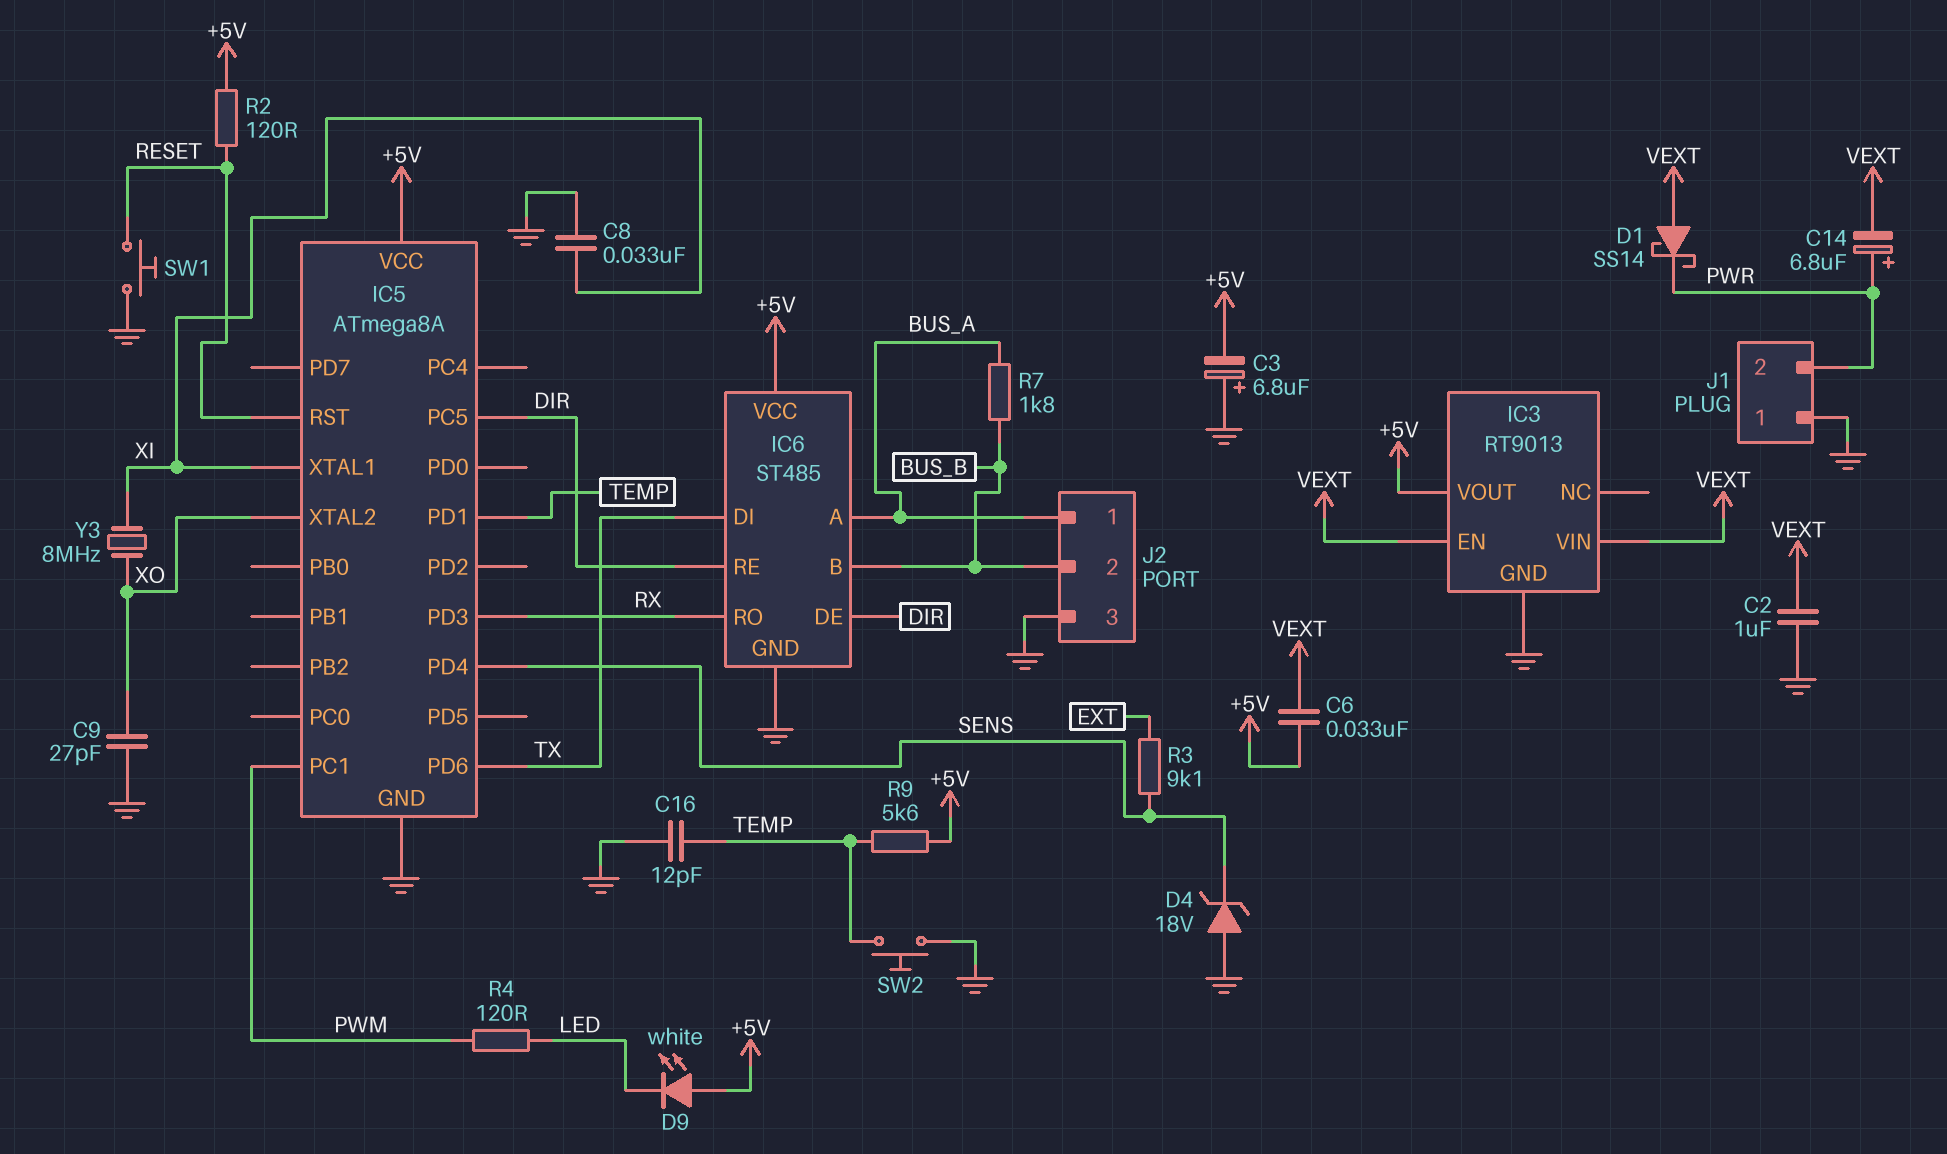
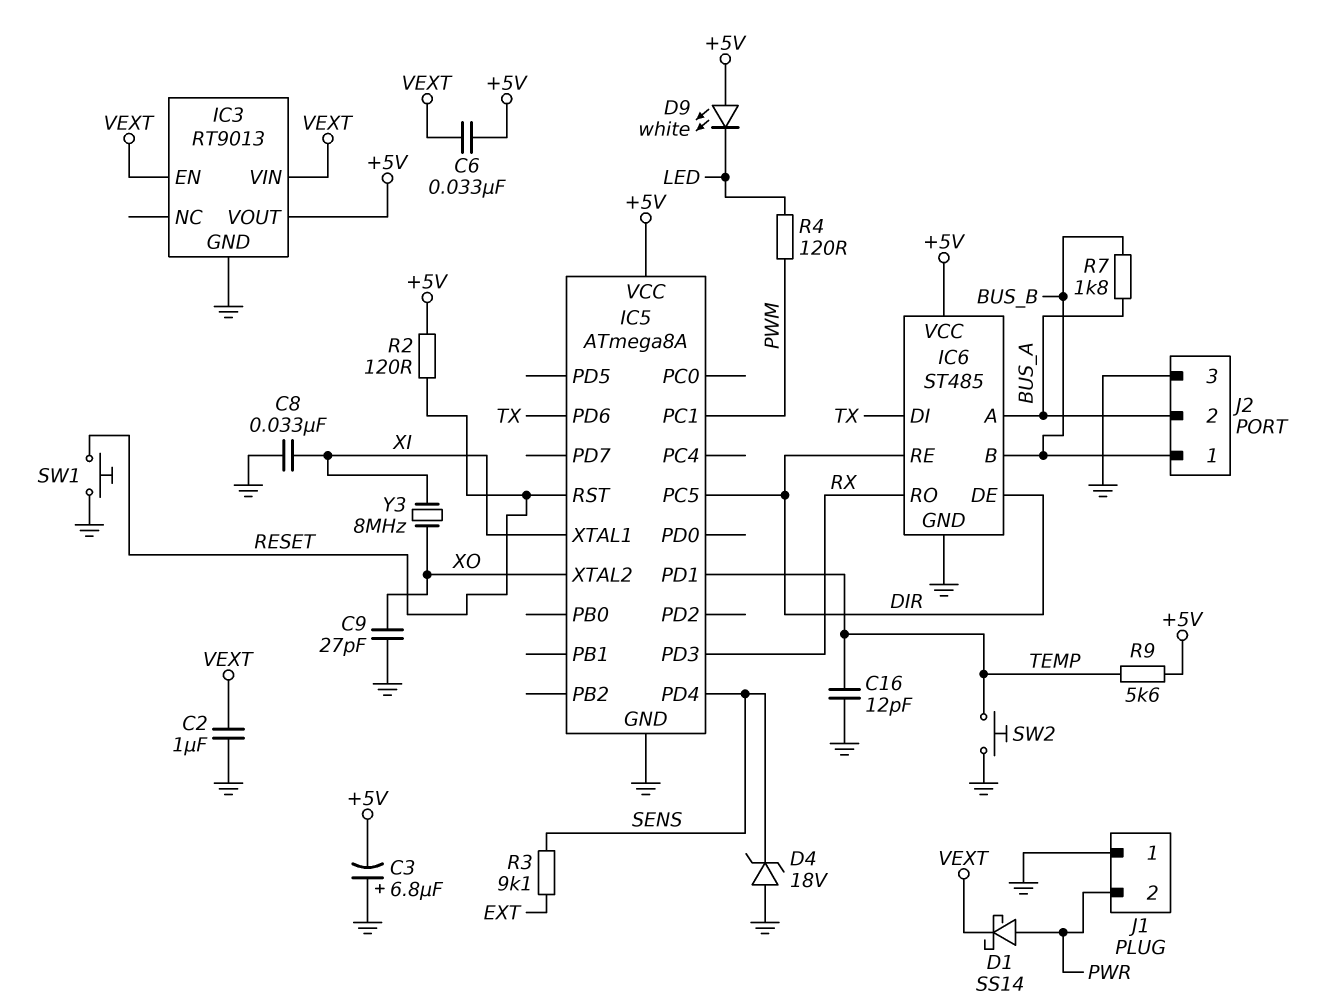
C14: 6.8uF (plus PWR, minus VEXT) -> none
D1: schottky SS14 (A VEXT, K PWR) -> schottky SS14 (A PWR, K VEXT)
J2 pin 1: BUS_A -> BUS_B
J2 pin 2: BUS_B -> BUS_A

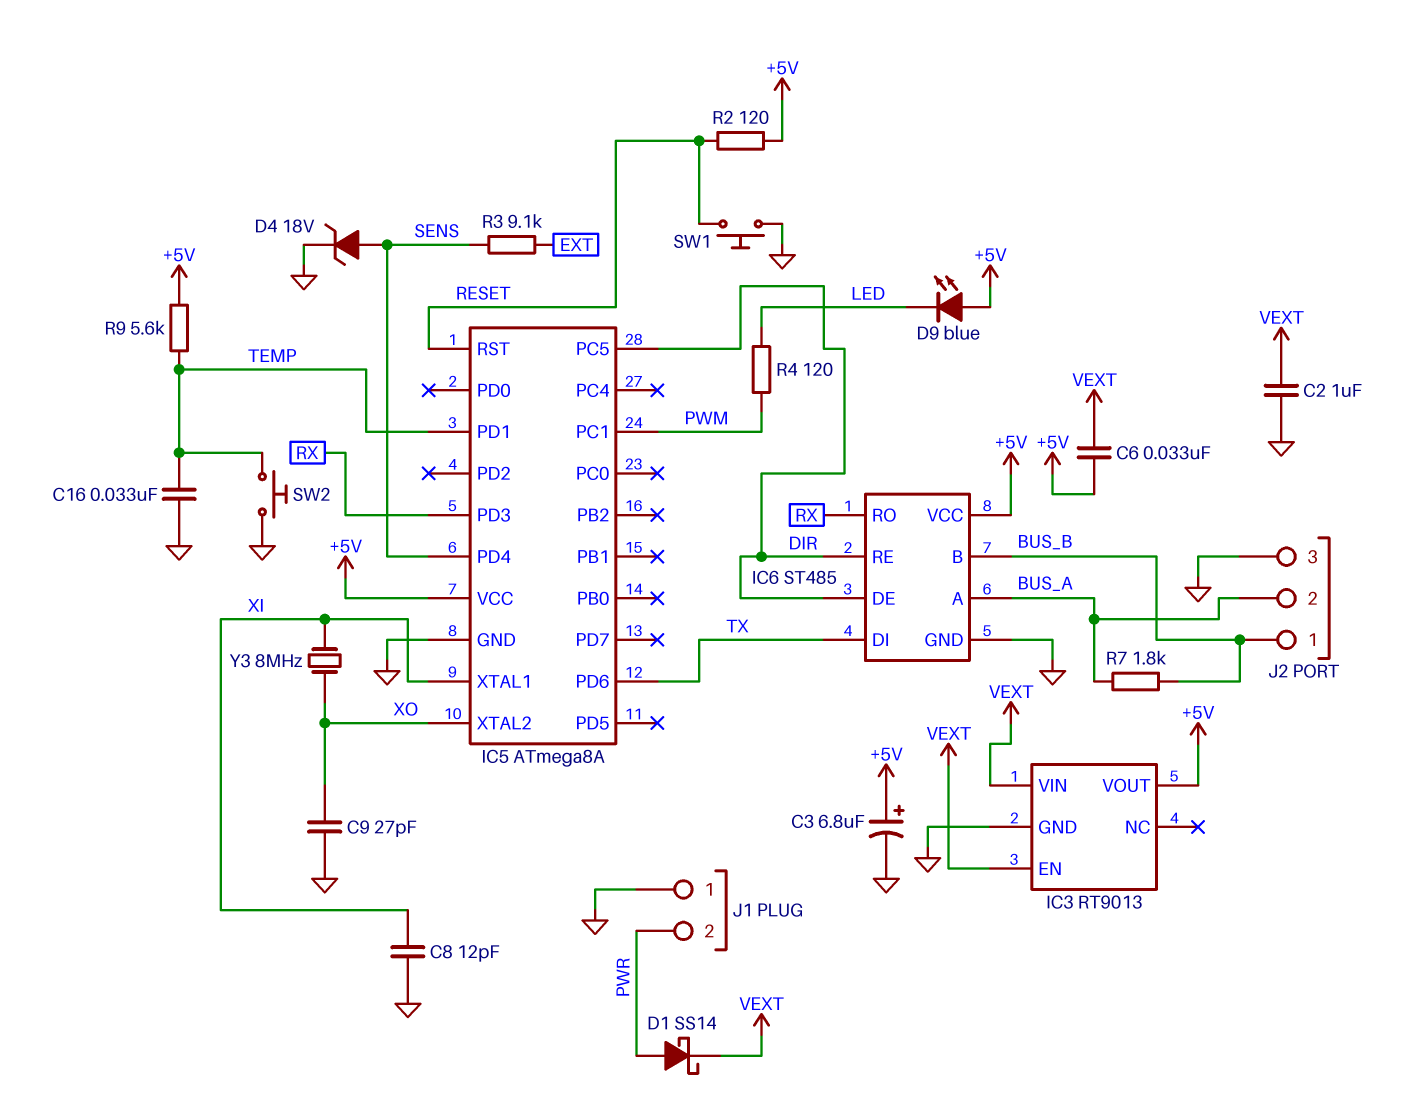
C3: 6.8uF (plus GND, minus +5V) -> 6.8uF (plus +5V, minus GND)
C8: 33nF (GND, XI) -> 12pF (GND, XI)
C16: 12pF (GND, TEMP) -> 33nF (GND, TEMP)
D4: zener 18V (A GND, K SENS) -> zener 18V (A SENS, K GND)
D9: LED white (A +5V, K LED) -> LED blue (A +5V, K LED)

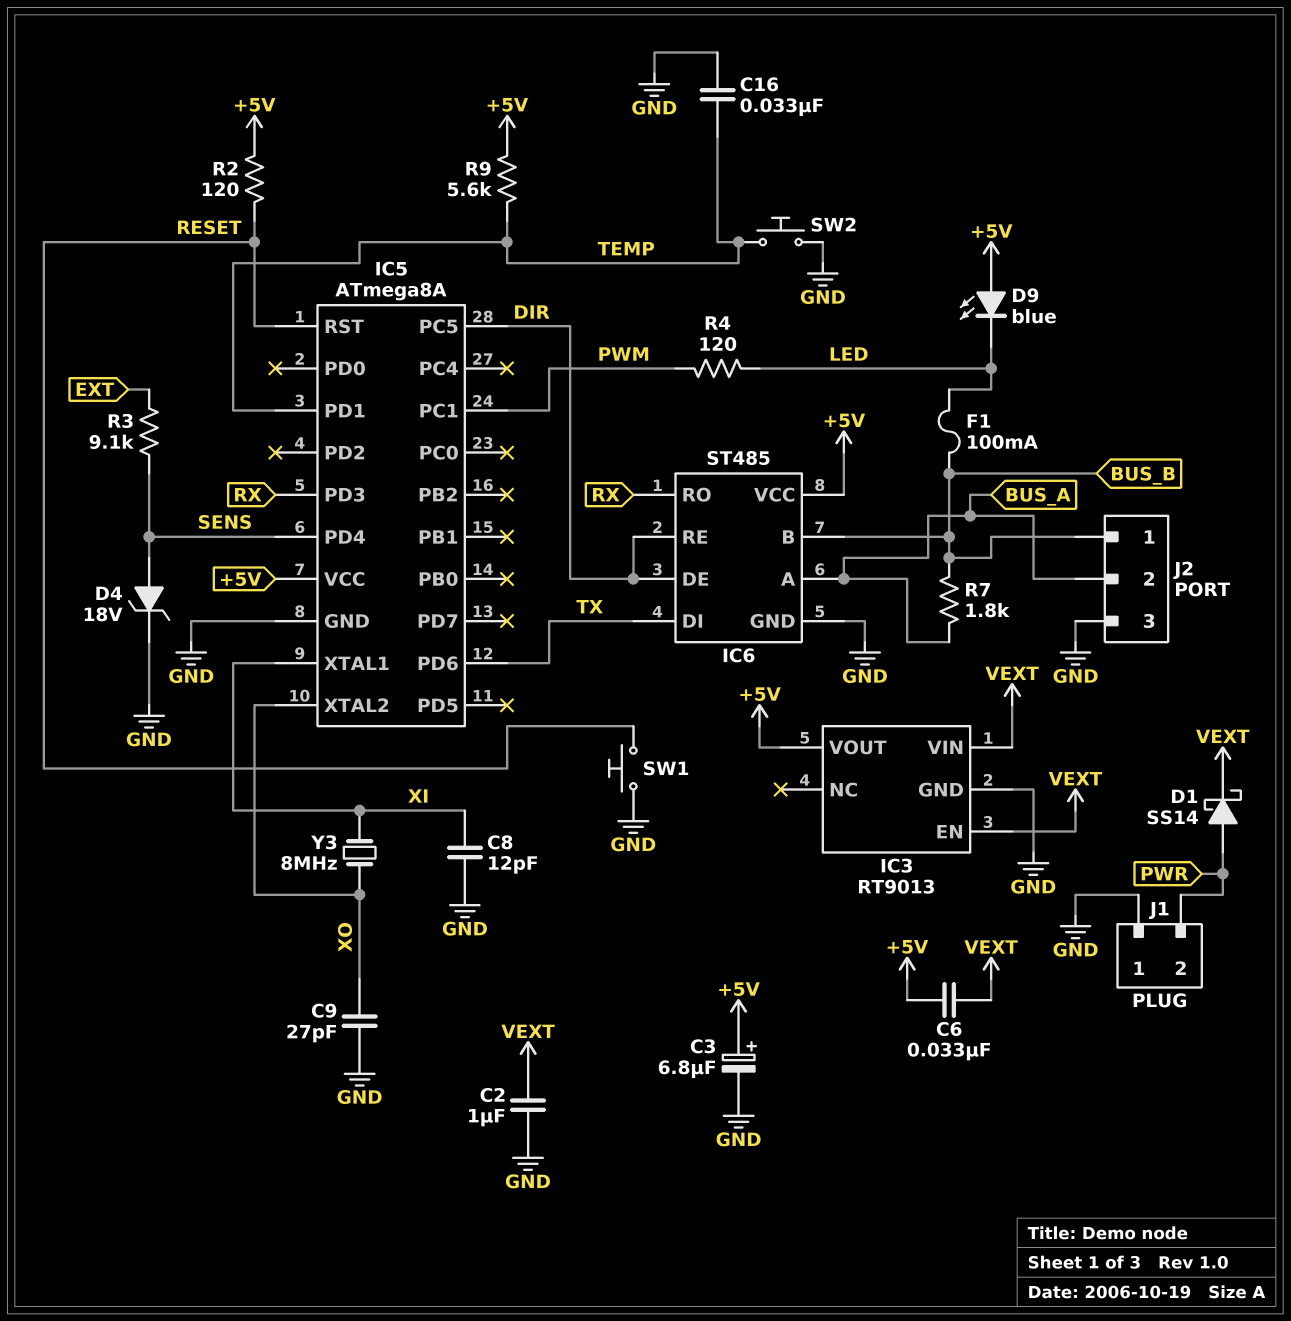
F1: none -> 100mA (BUS_B, LED)

